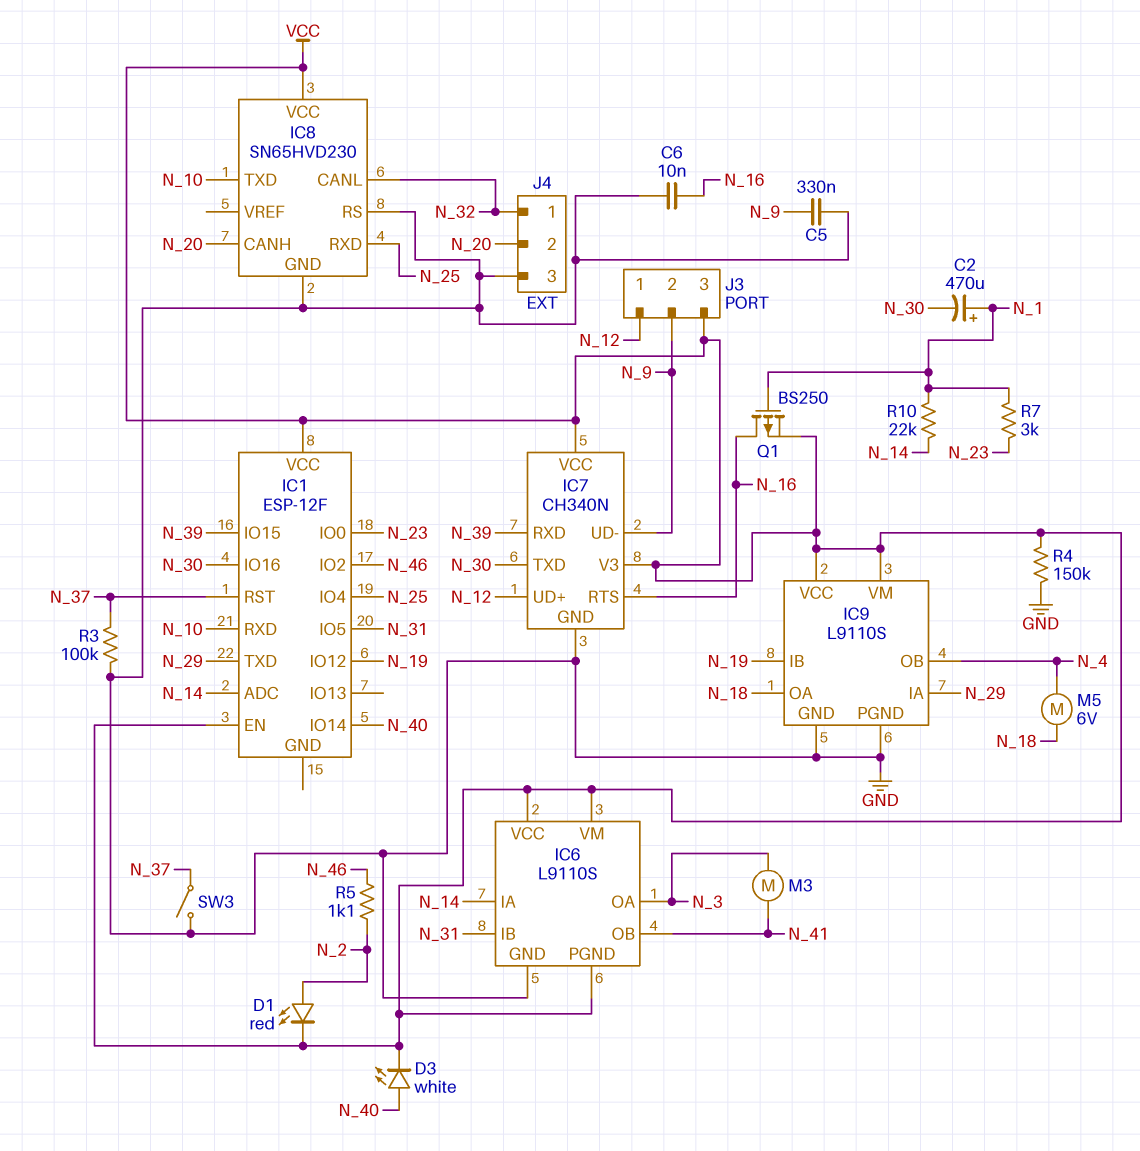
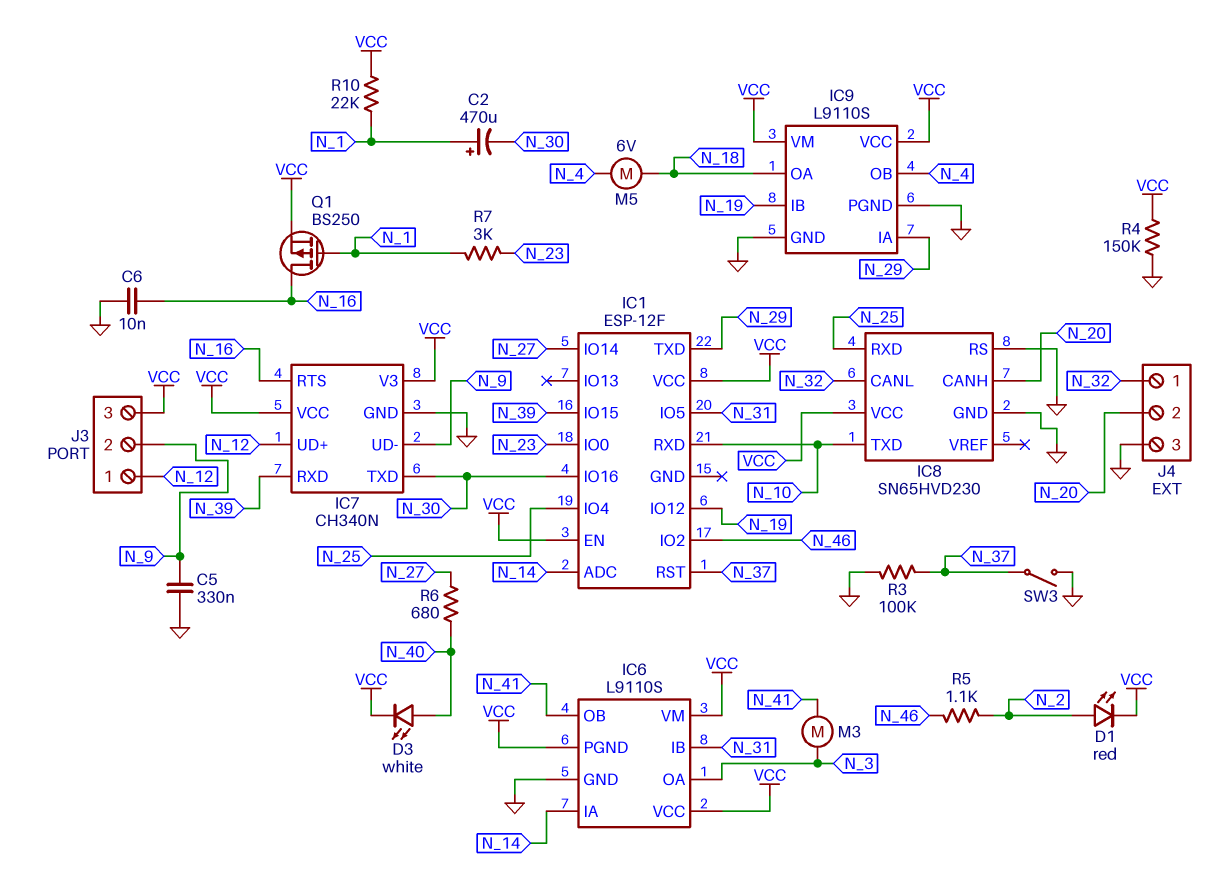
IC1 pin IO14: N_40 -> N_27
R6: none -> 680 (N_27, N_40)
R10: 22k (N_1, N_14) -> 22k (N_1, VCC)

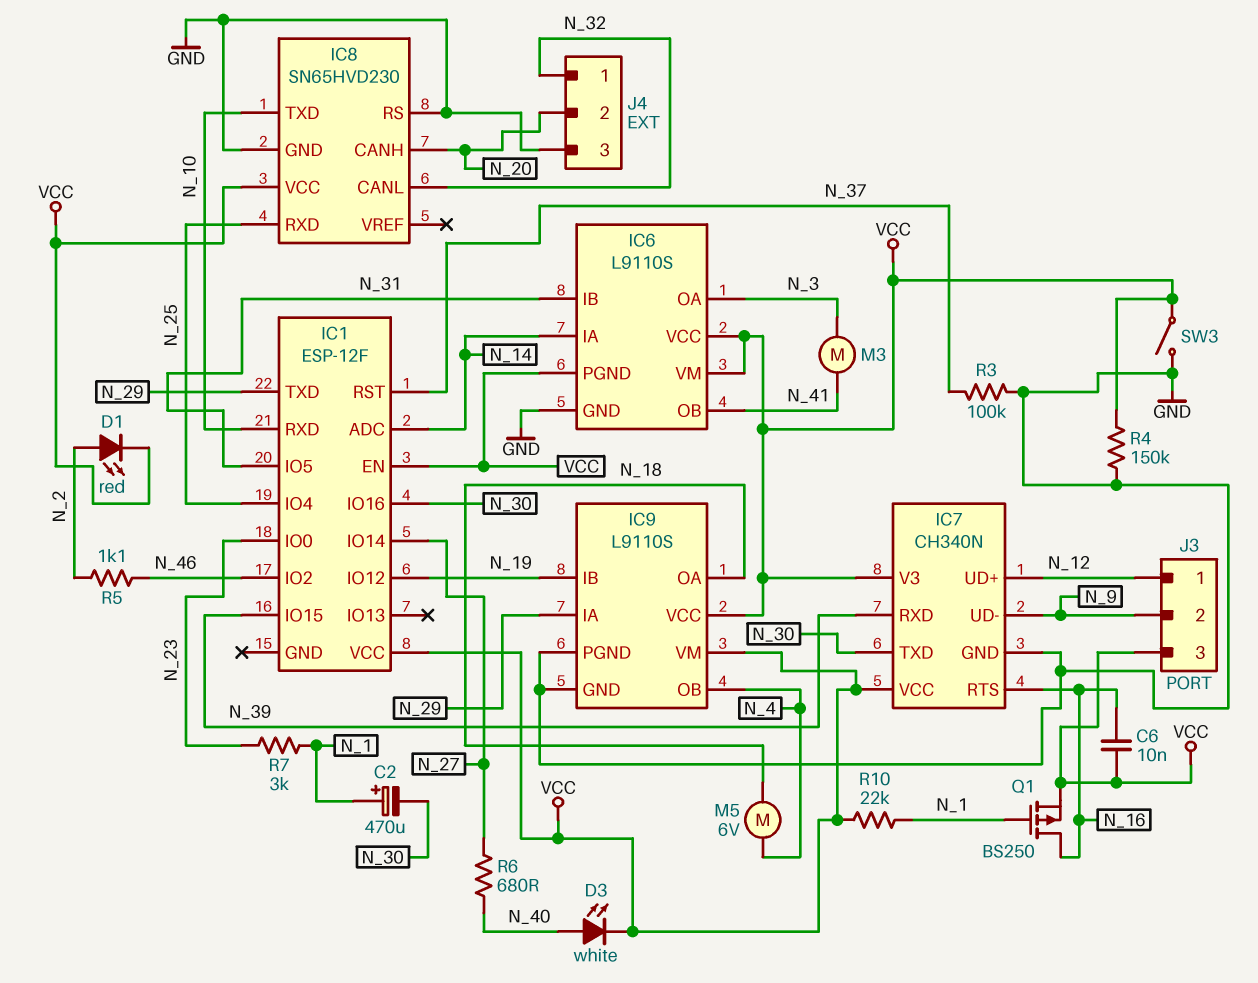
C5: 330nF (GND, N_9) -> none
C6: 10nF (GND, N_16) -> 10nF (N_16, VCC)
SW3: switch (GND, N_37) -> switch (GND, VCC)

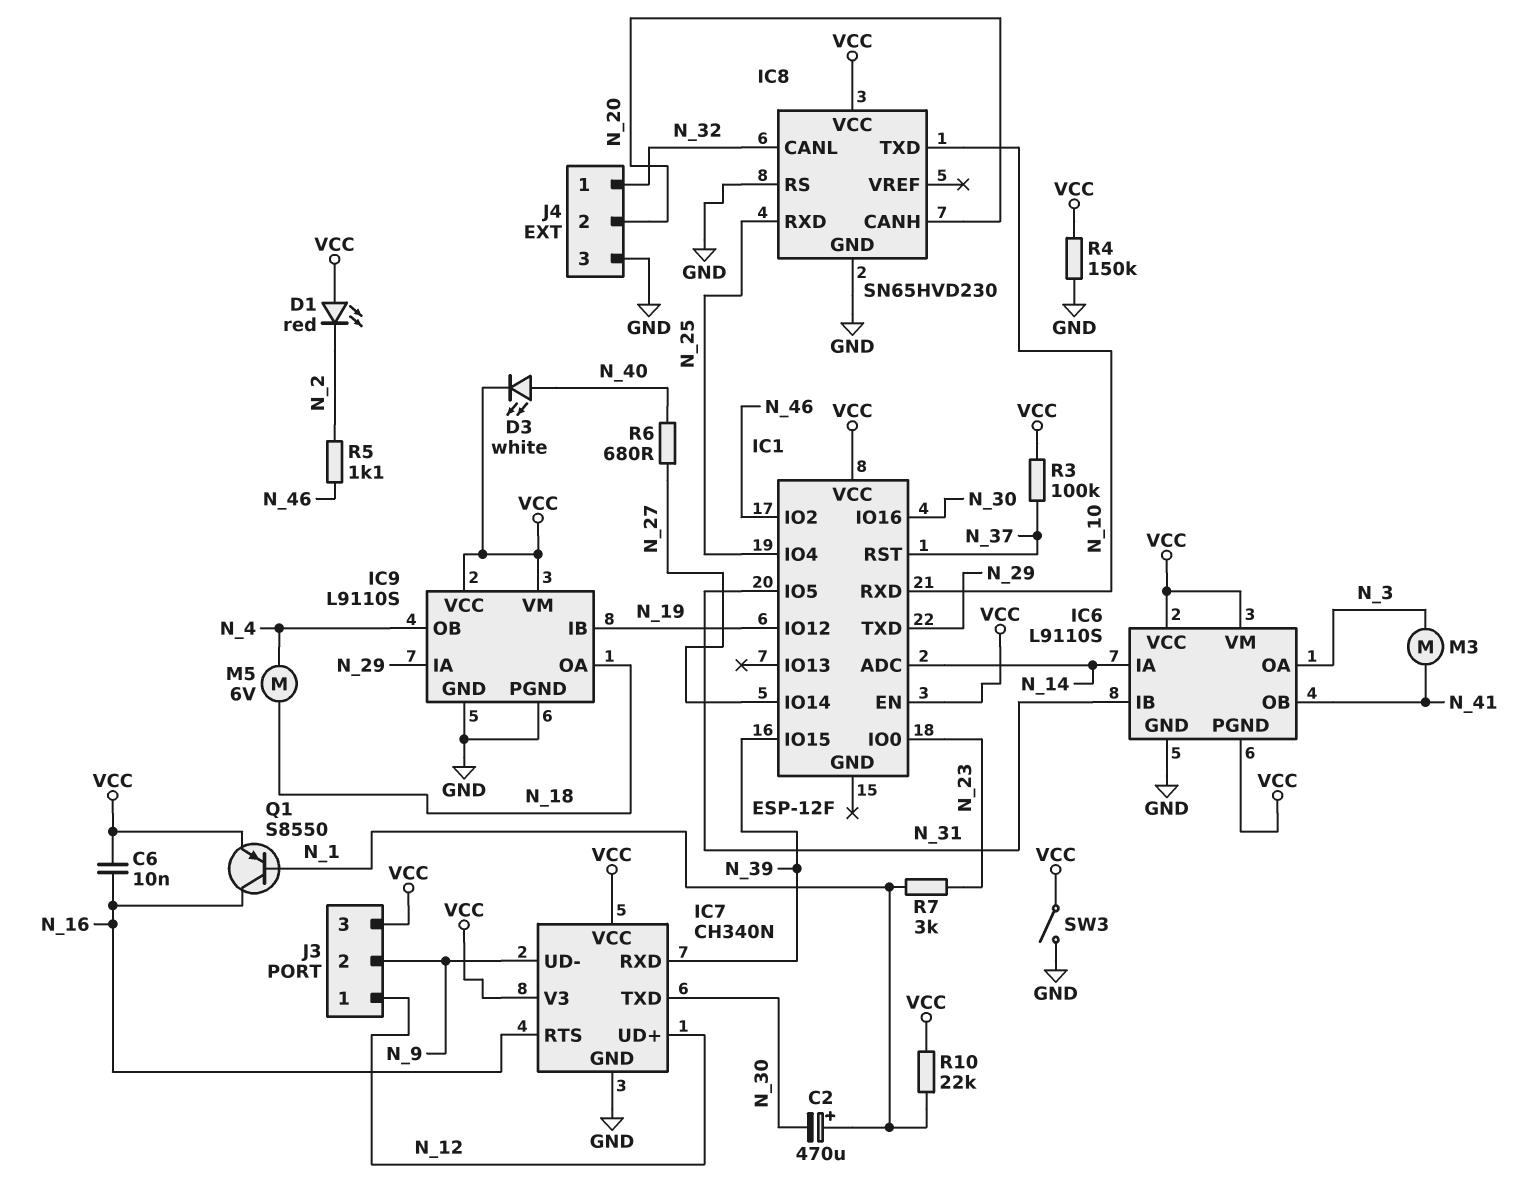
D1: LED red (A N_2, K VCC) -> LED red (A VCC, K N_2)
Q1: PMOS BS250 (G N_1, D N_16, S VCC) -> PNP S8550 (B N_1, C N_16, E VCC)
R3: 100k (GND, N_37) -> 100k (N_37, VCC)

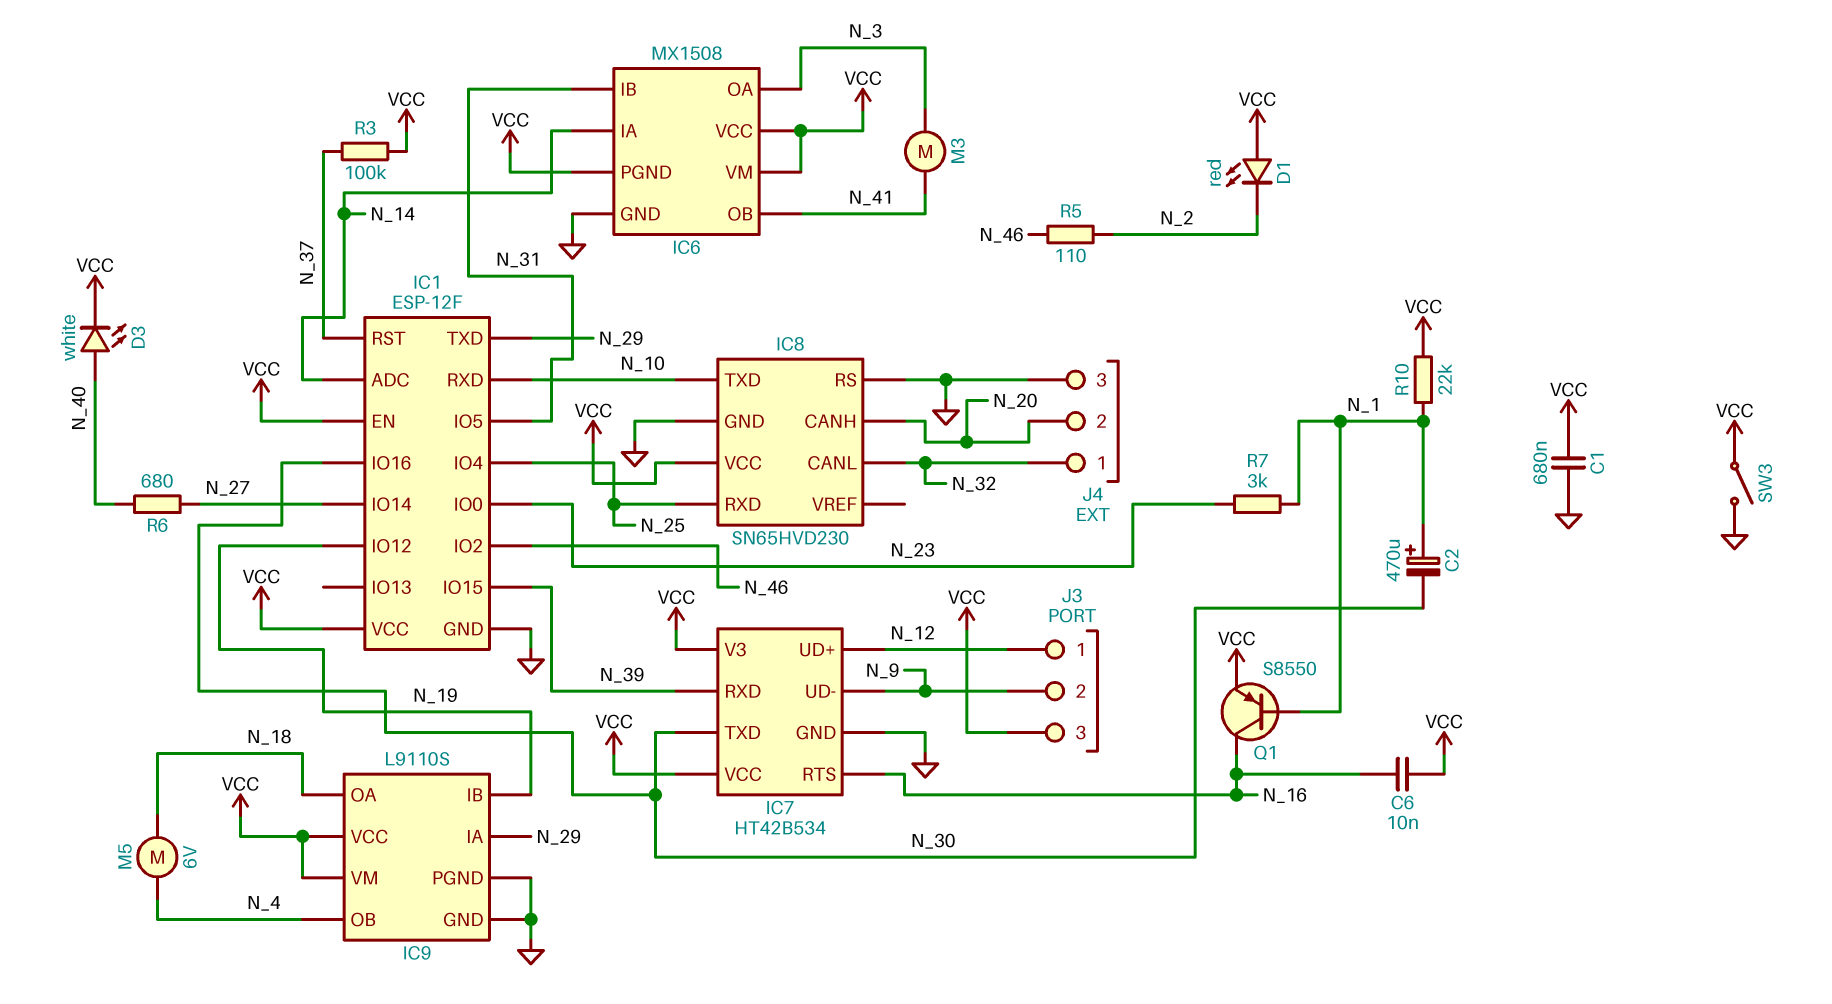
C1: none -> 680nF (GND, VCC)
IC1 pin GND: none -> GND
IC6: L9110S -> MX1508
IC7: CH340N -> HT42B534
R4: 150k (GND, VCC) -> none
R5: 1.1k (N_2, N_46) -> 110 (N_2, N_46)

